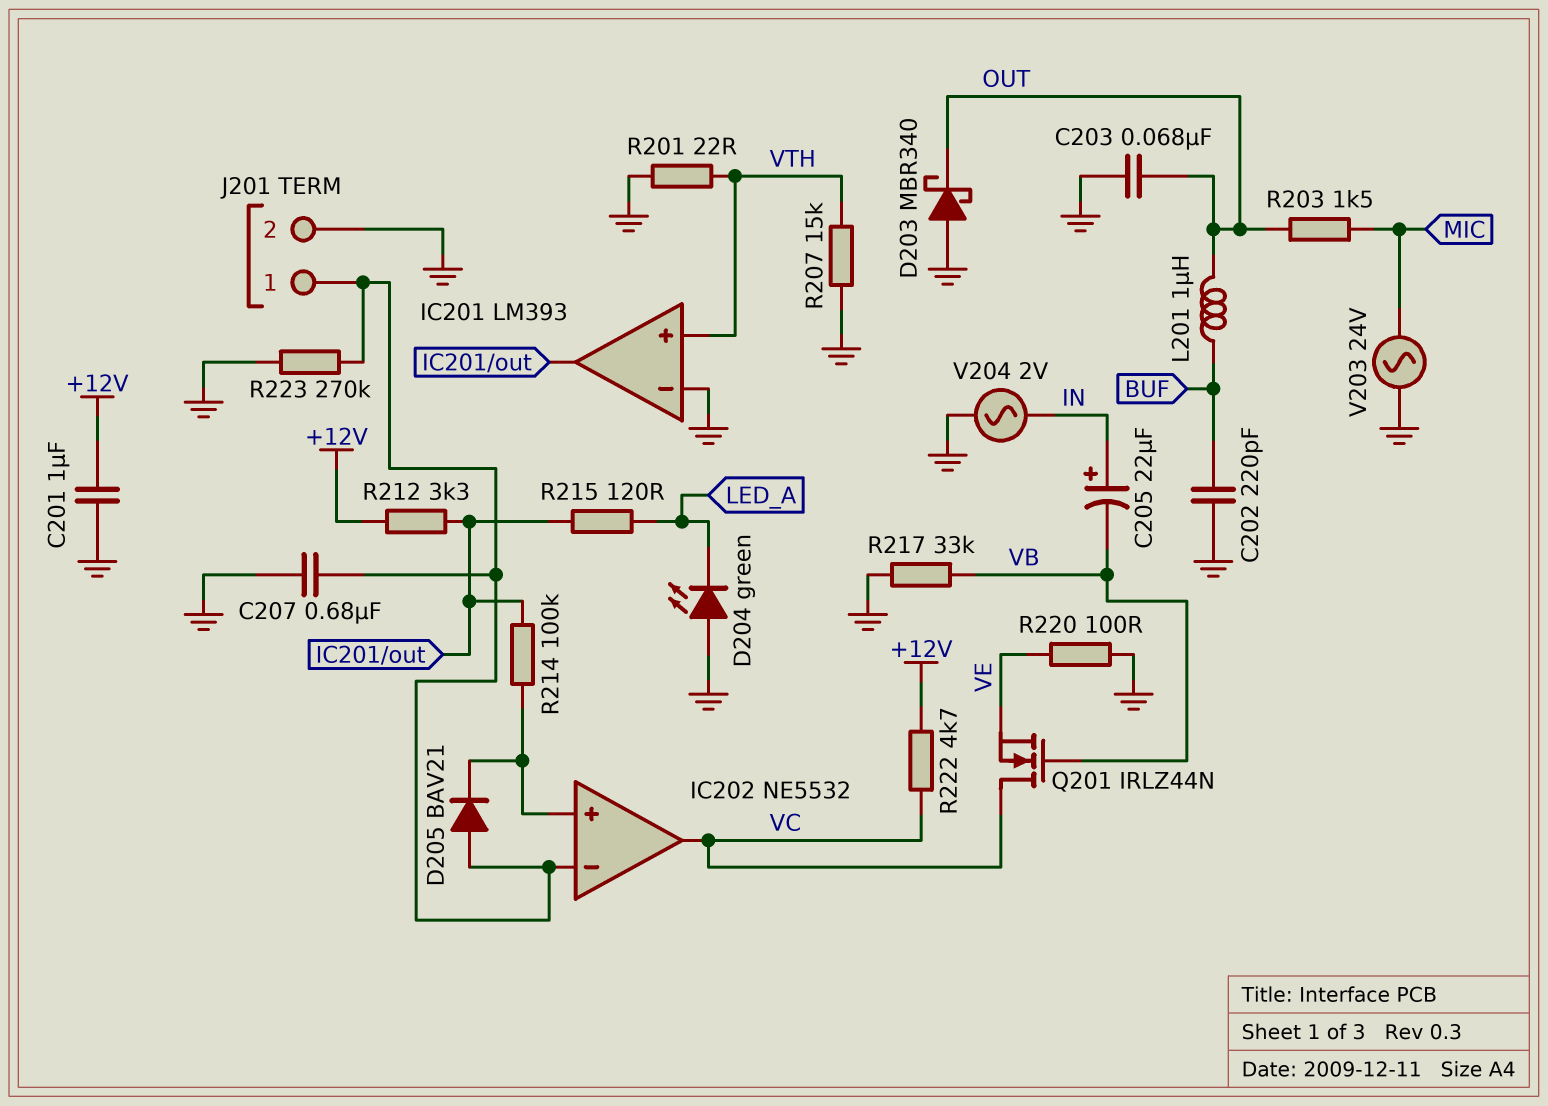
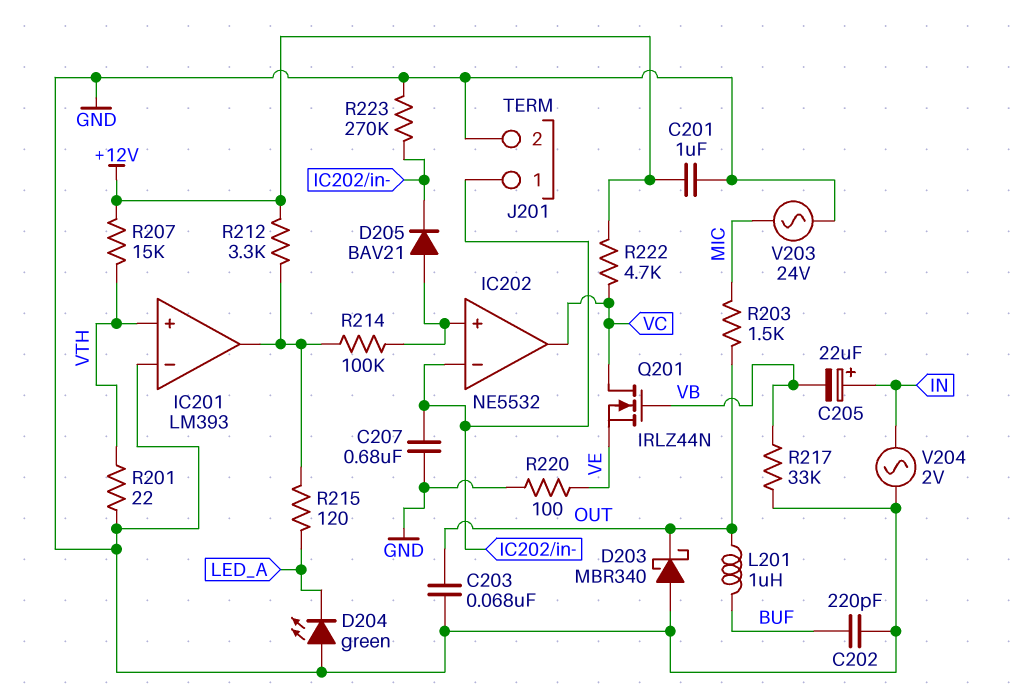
D205: diode BAV21 (A IC202/in-, K IC202/in+) -> diode BAV21 (A IC202/in+, K IC202/in-)
R207: 15k (GND, VTH) -> 15k (+12V, VTH)

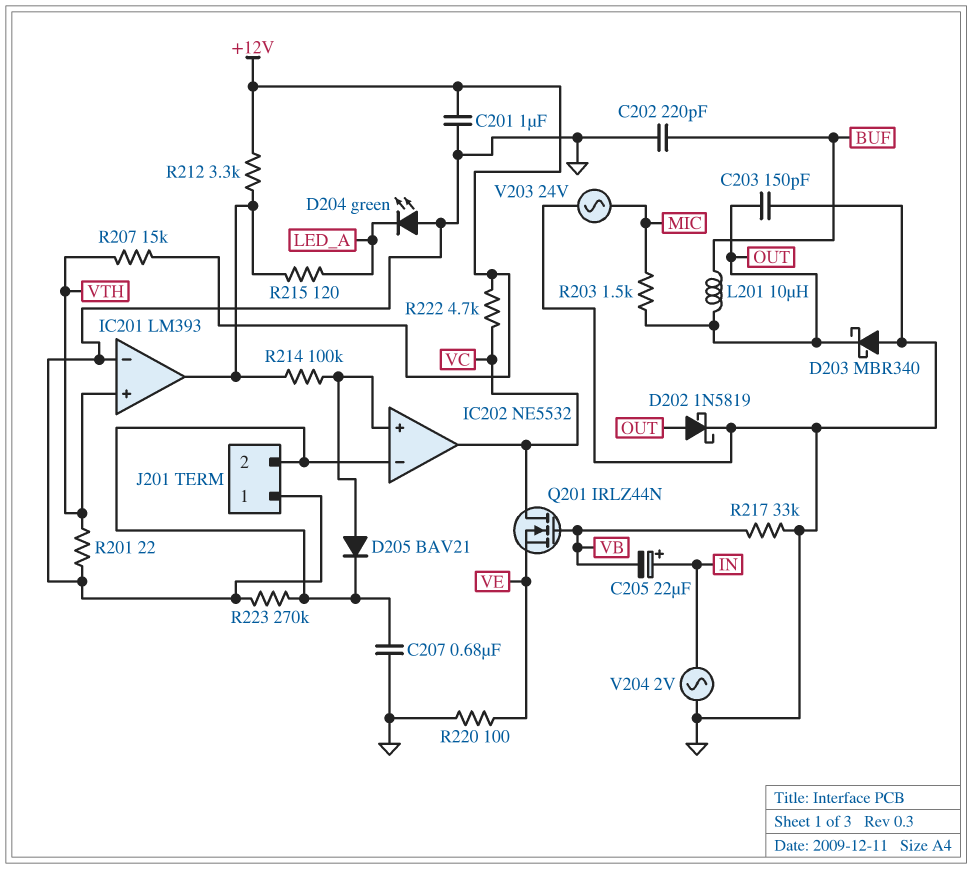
C203: 68nF (GND, OUT) -> 150pF (GND, OUT)
D202: none -> schottky 1N5819 (A OUT, K GND)
J201 pin 1: IC202/in- -> GND
J201 pin 2: GND -> IC202/in-
L201: 1uH (BUF, OUT) -> 10uH (BUF, OUT)

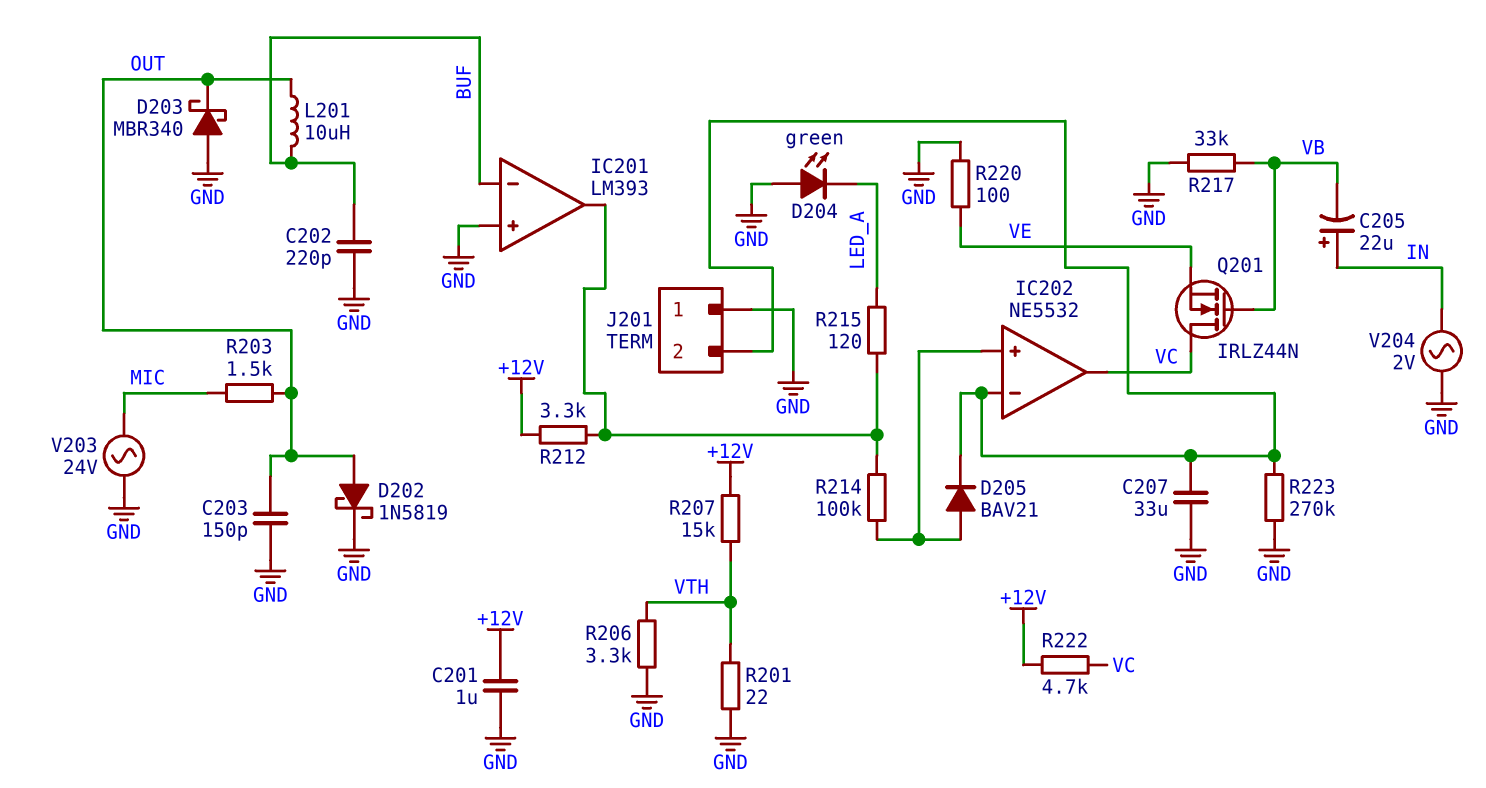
C207: 680nF (GND, IC202/in-) -> 33uF (GND, IC202/in-)
IC201 pin in+: VTH -> GND
IC201 pin in-: GND -> BUF
R206: none -> 3.3k (GND, VTH)

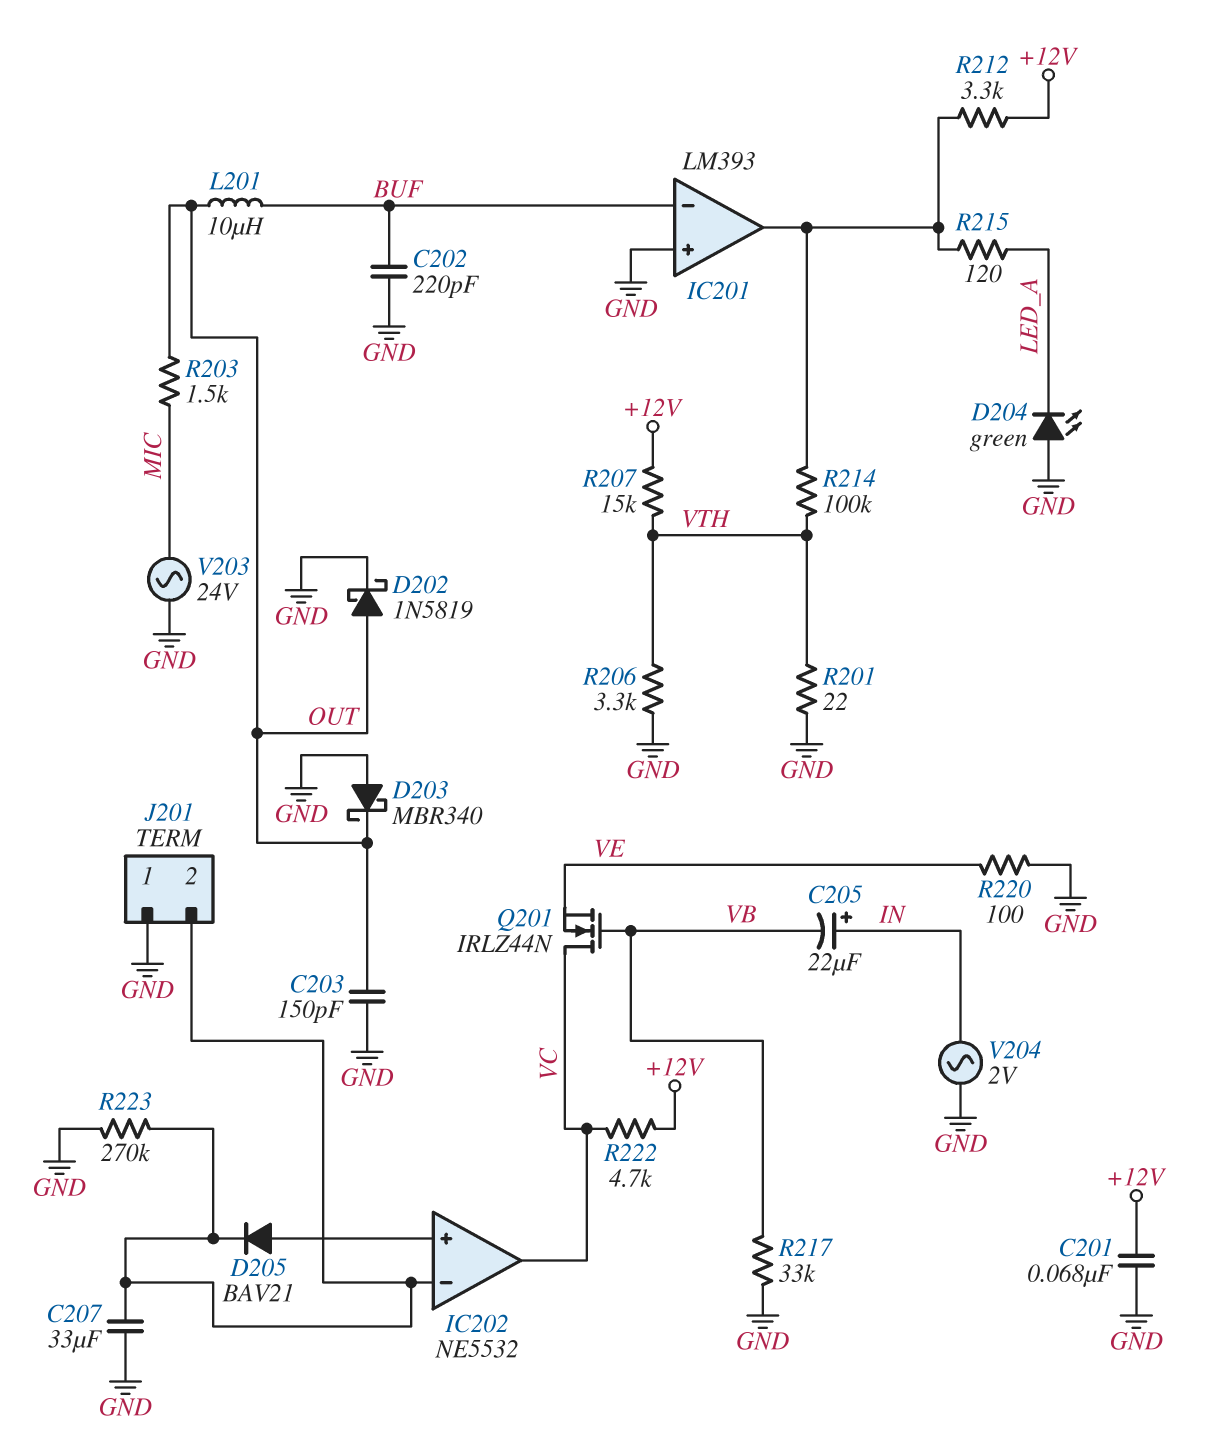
C201: 1uF (+12V, GND) -> 68nF (+12V, GND)
R214: 100k (IC201/out, IC202/in+) -> 100k (IC201/out, VTH)

